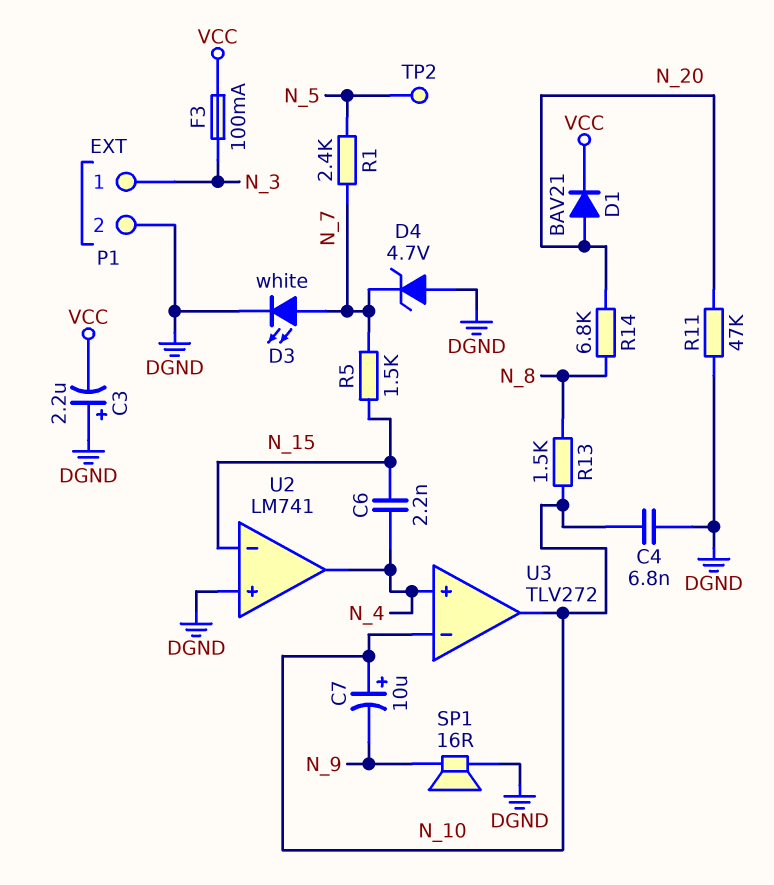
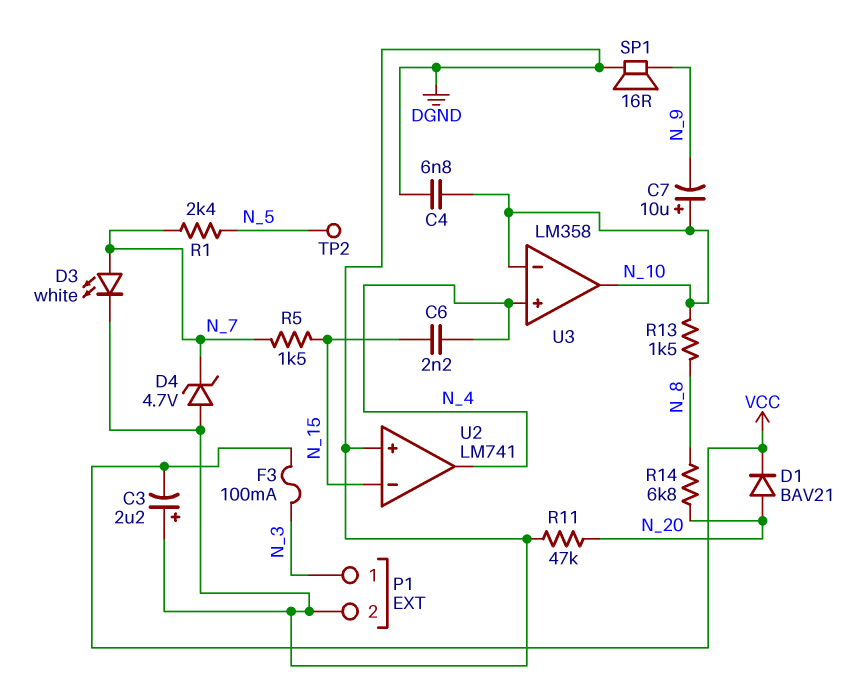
U3: TLV272 -> LM358

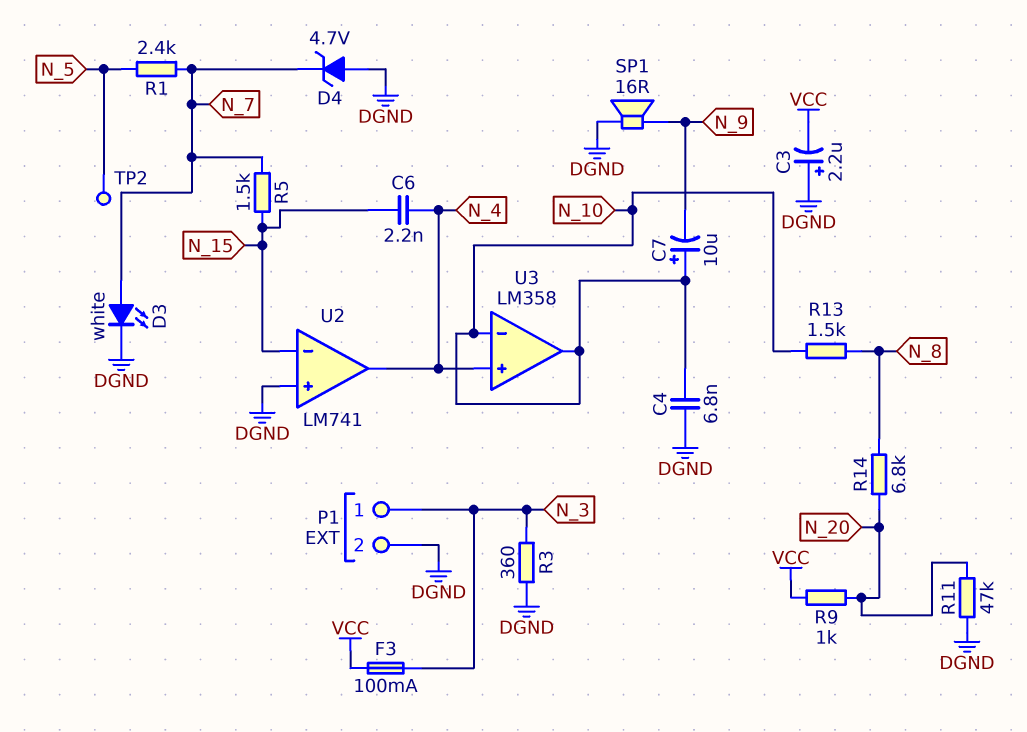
D1: diode BAV21 (A N_20, K VCC) -> none
R3: none -> 360 (DGND, N_3)
R9: none -> 1k (N_20, VCC)

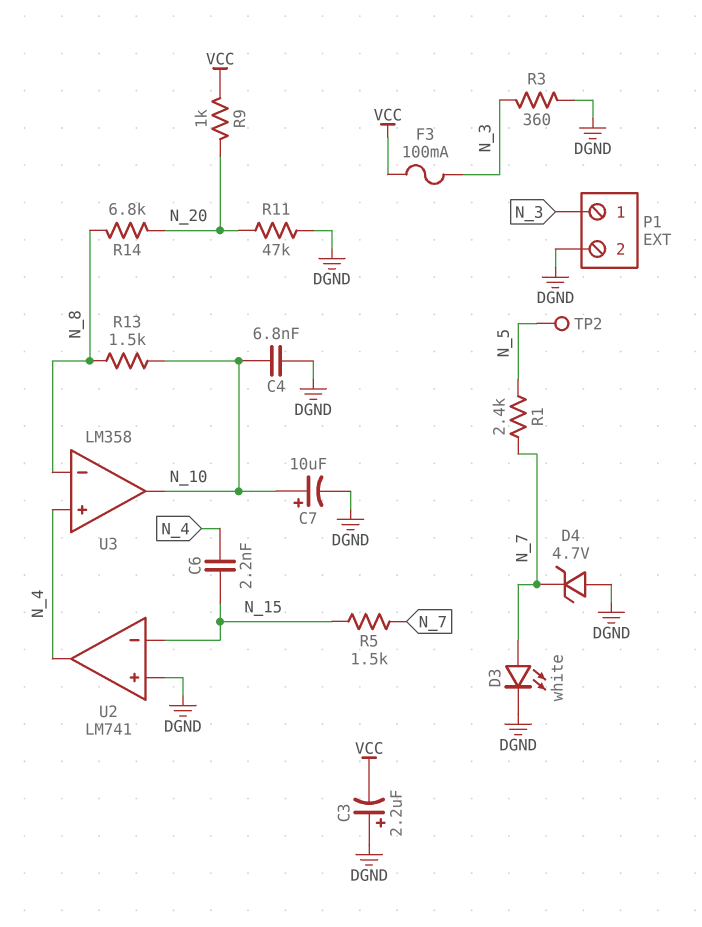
C7: 10uF (plus N_10, minus N_9) -> 10uF (plus N_10, minus DGND)
SP1: speaker 16R (DGND, N_9) -> none
U3 pin in-: N_10 -> N_8

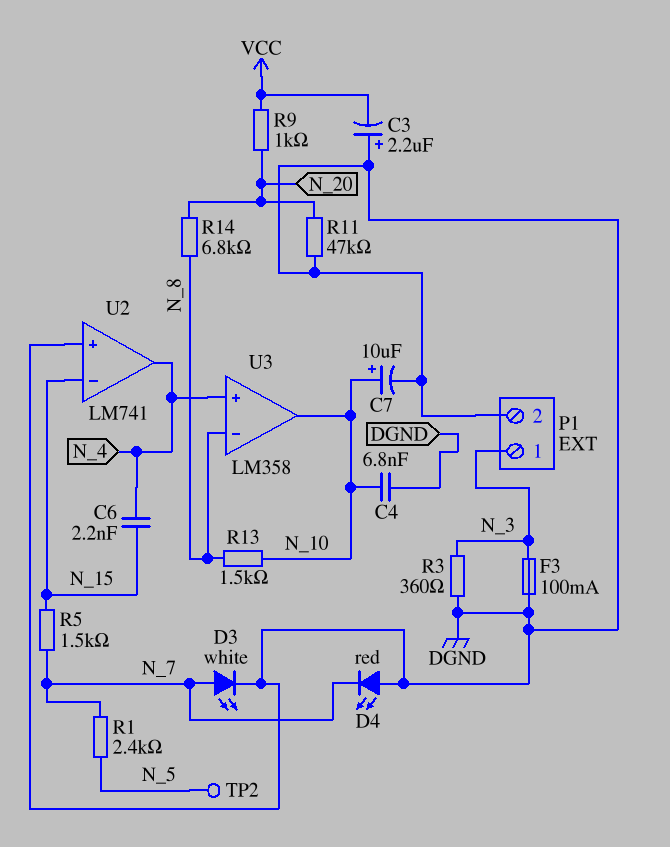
D4: zener 4.7V (A DGND, K N_7) -> LED red (A DGND, K N_7)
F3: 100mA (N_3, VCC) -> 100mA (DGND, N_3)

